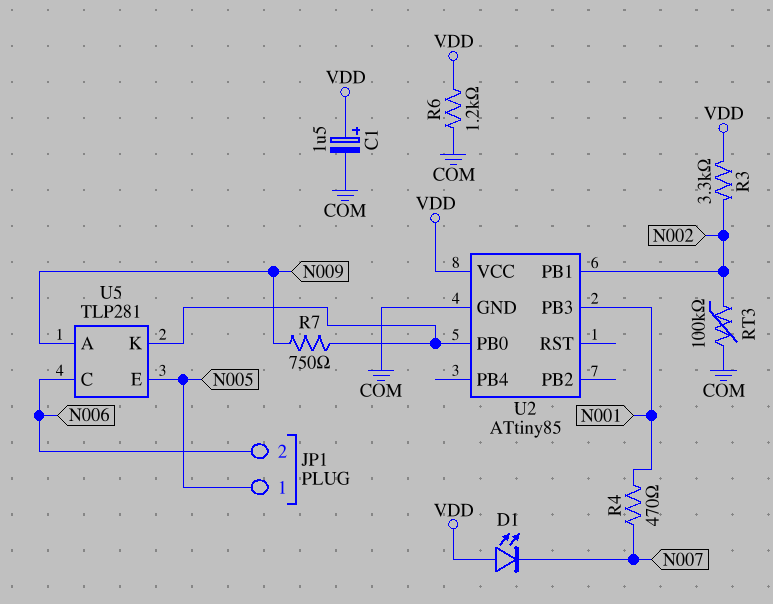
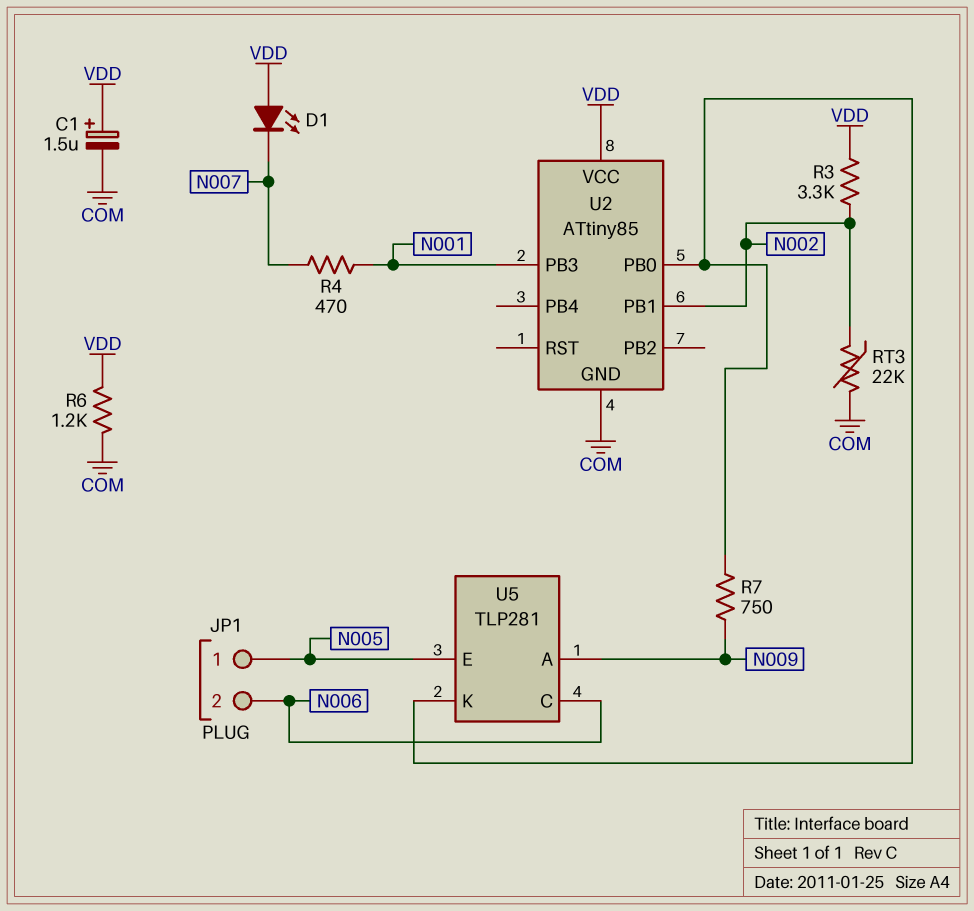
RT3: 100k (COM, N002) -> 22k (COM, N002)

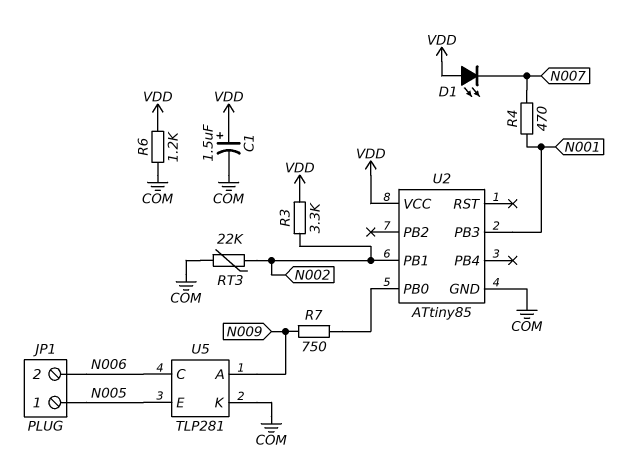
U5 pin K: U2/PB0 -> COM

